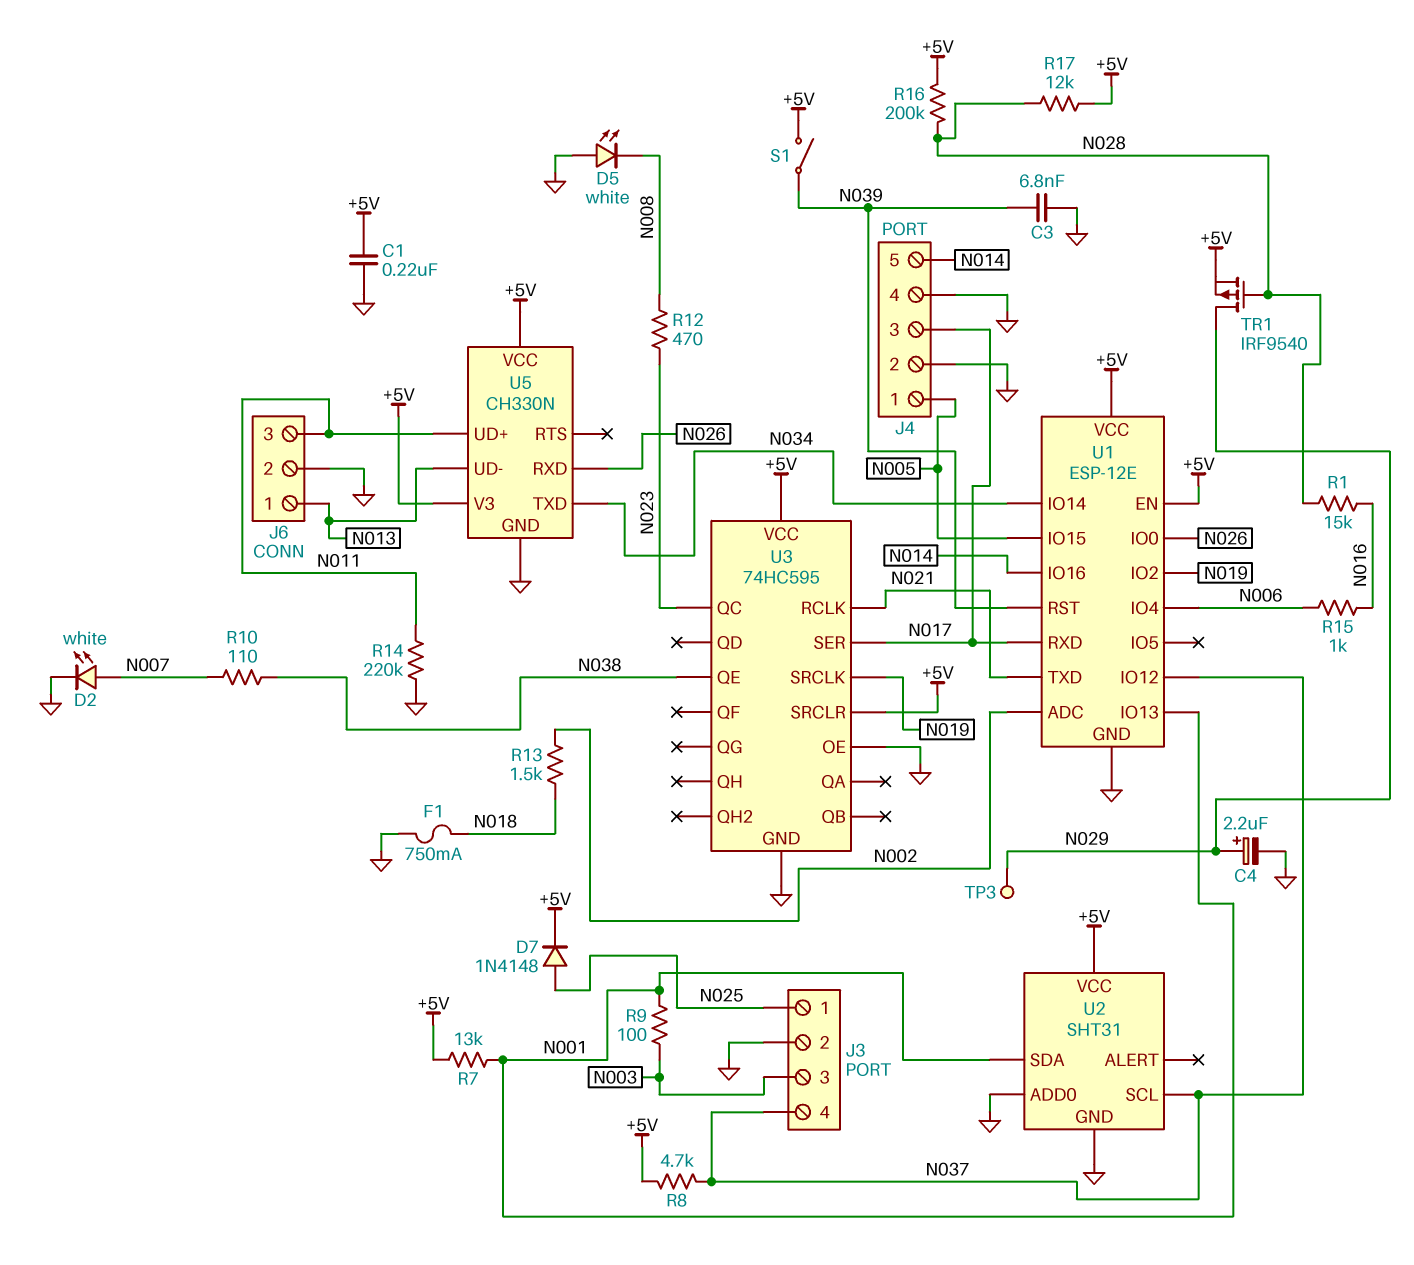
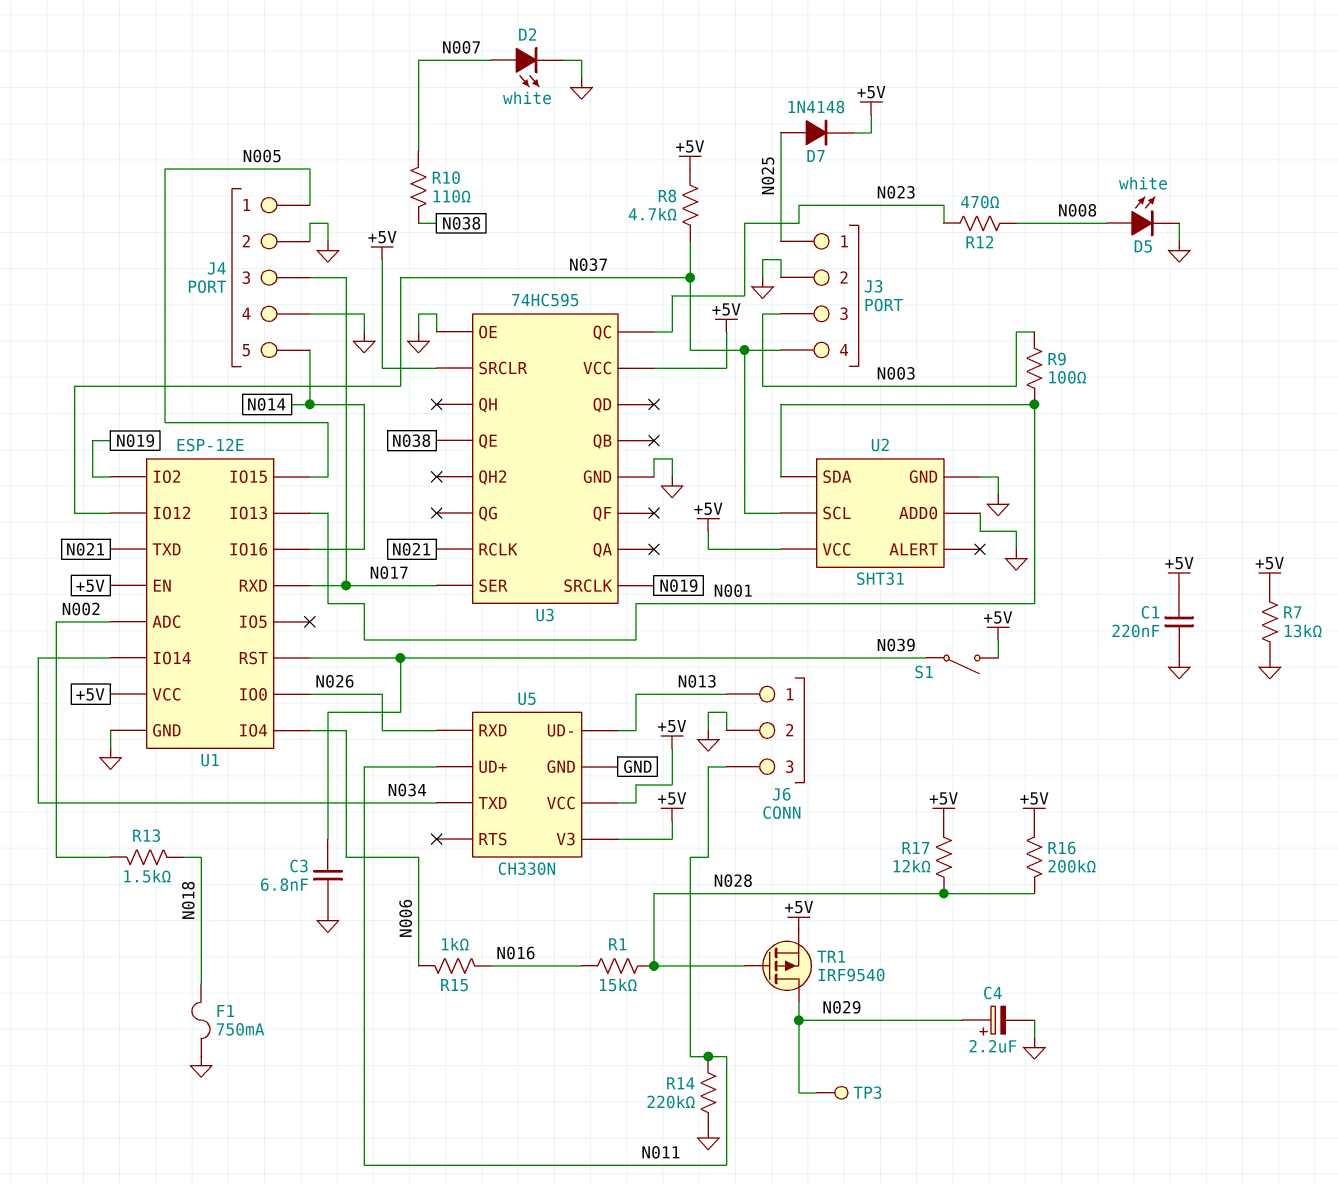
D5: LED white (A GND, K N008) -> LED white (A N008, K GND)
R7: 13k (+5V, N001) -> 13k (+5V, GND)

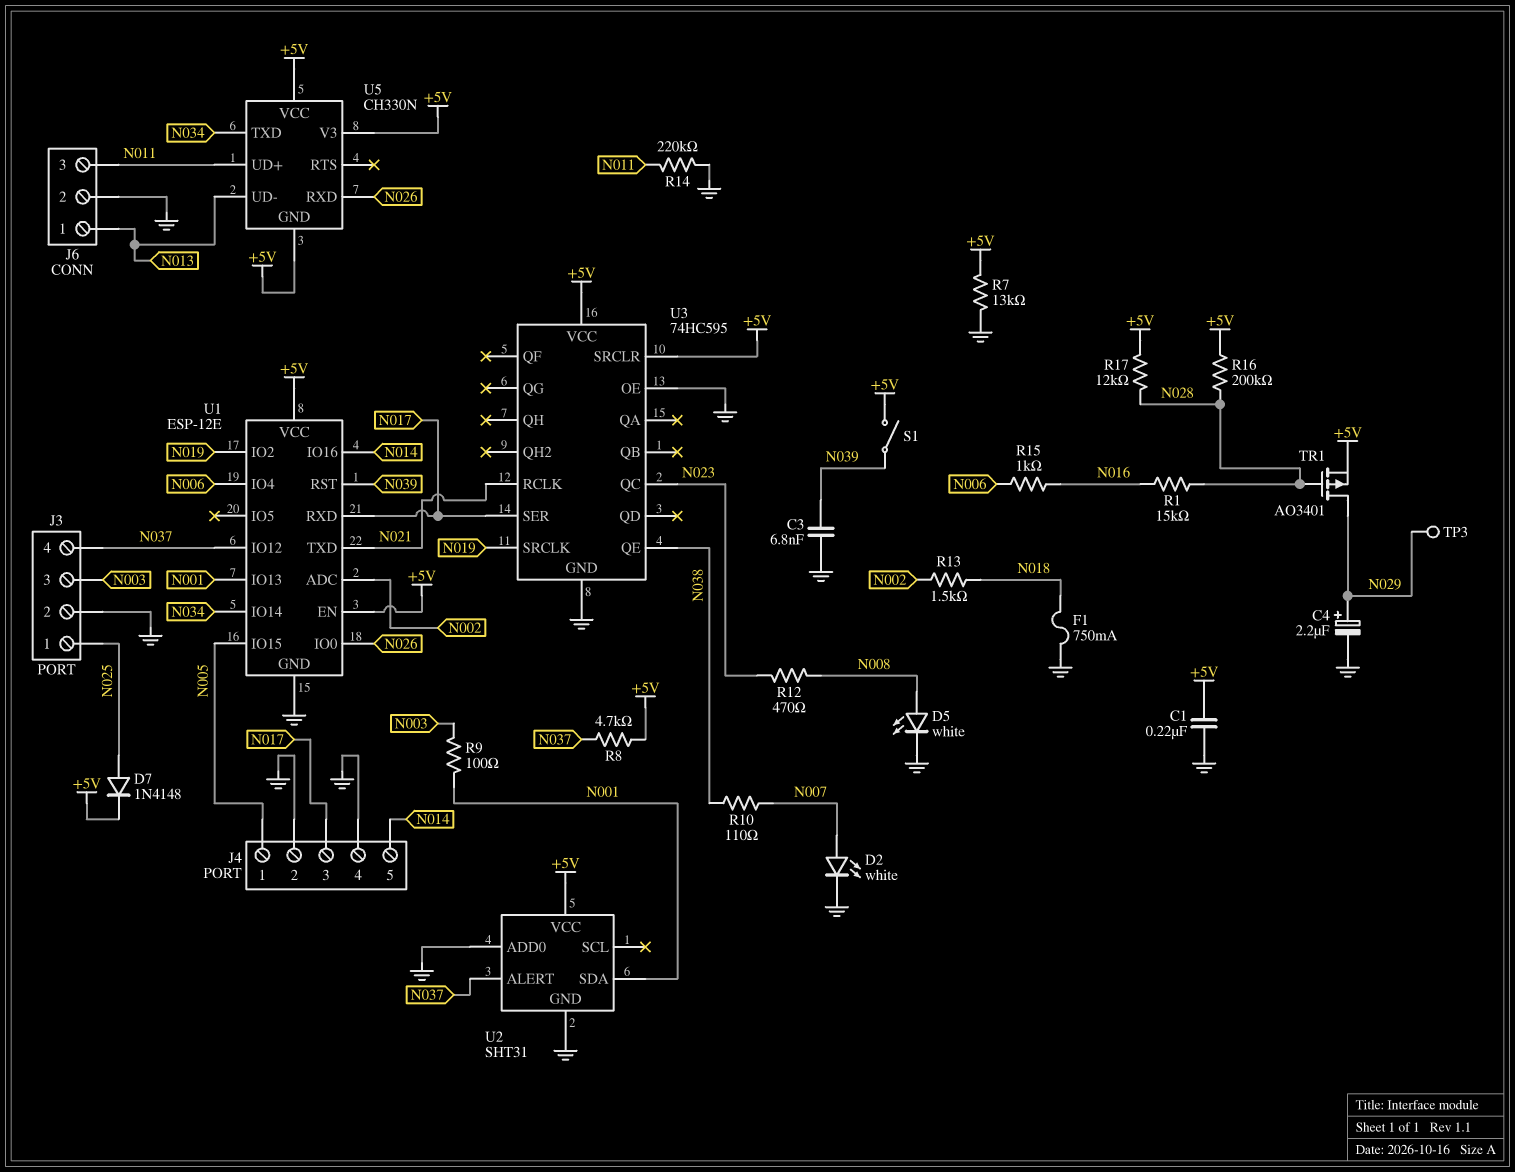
TR1: PMOS IRF9540 (G N028, D N029, S +5V) -> PMOS AO3401 (G N028, D N029, S +5V)
U2 pin ALERT: none -> N037
U2 pin SCL: N037 -> none
U5 pin GND: GND -> +5V

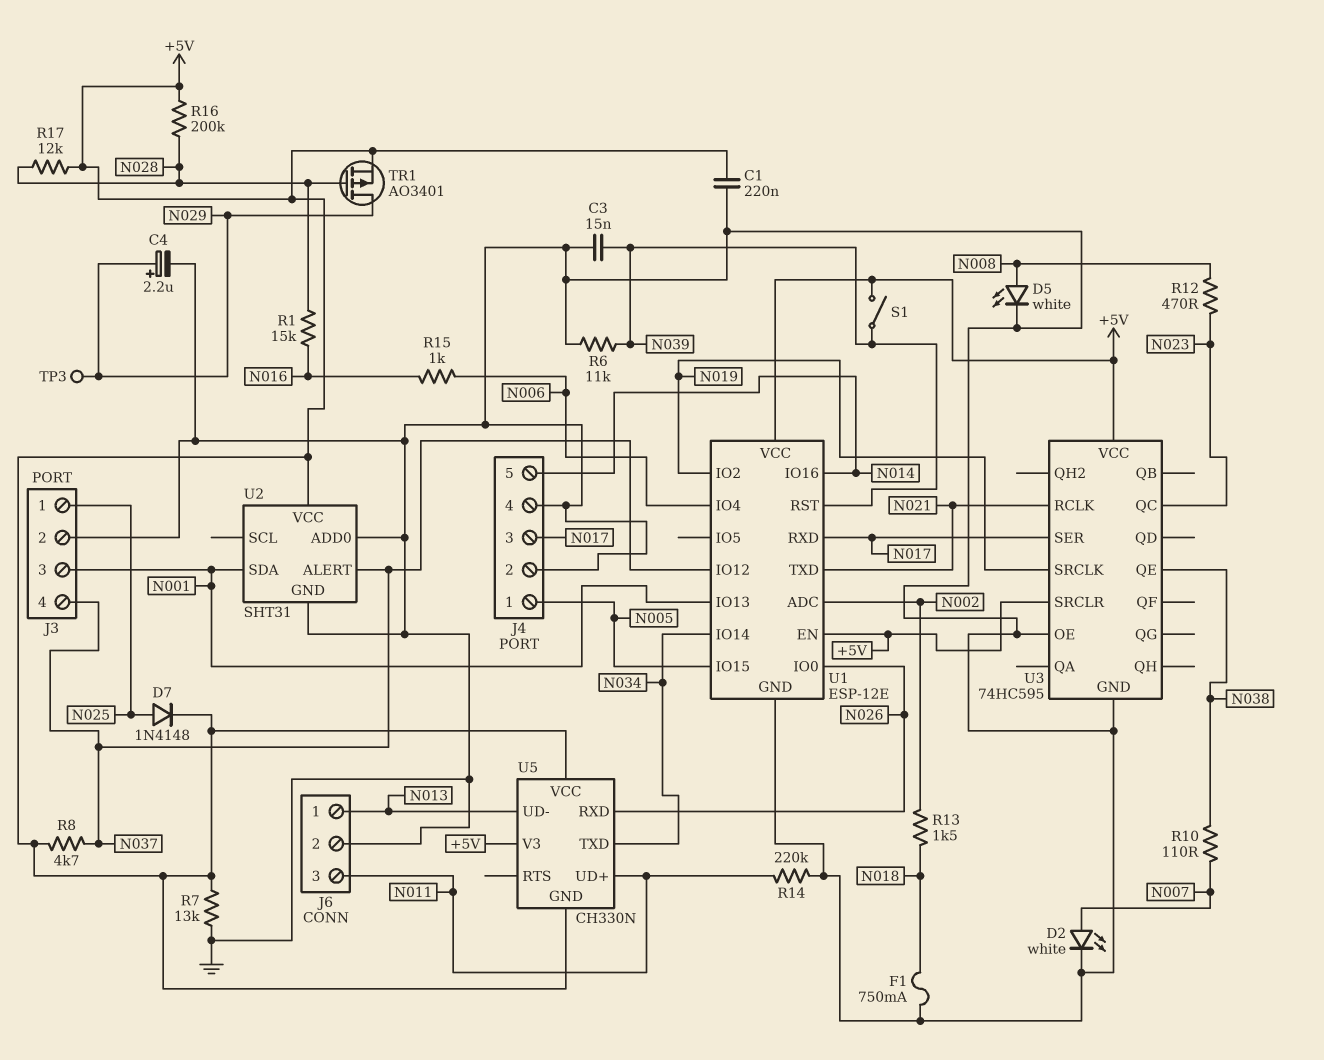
C3: 6.8nF (GND, N039) -> 15nF (GND, N039)
J3 pin 3: N003 -> N001
R6: none -> 11k (GND, N039)
R9: 100 (N001, N003) -> none

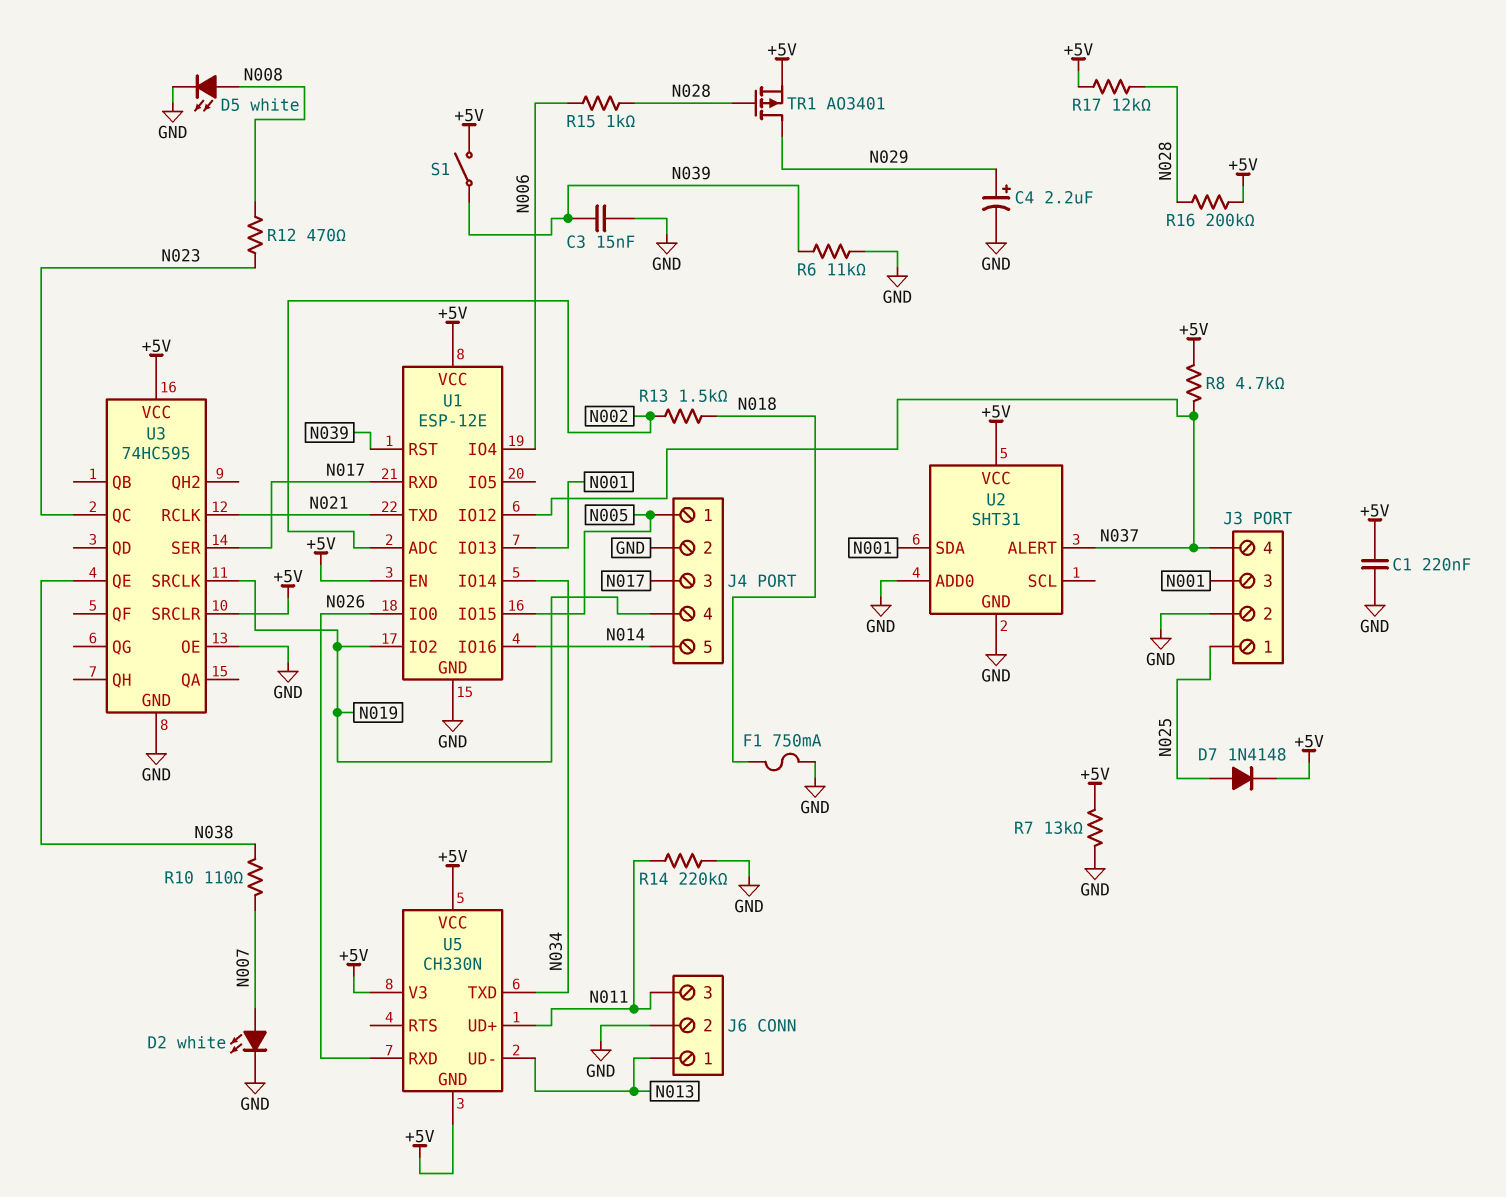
J4 pin 4: GND -> N019
R1: 15k (N016, N028) -> none
R15: 1k (N006, N016) -> 1k (N006, N028)
TP3: test point (N029) -> none

